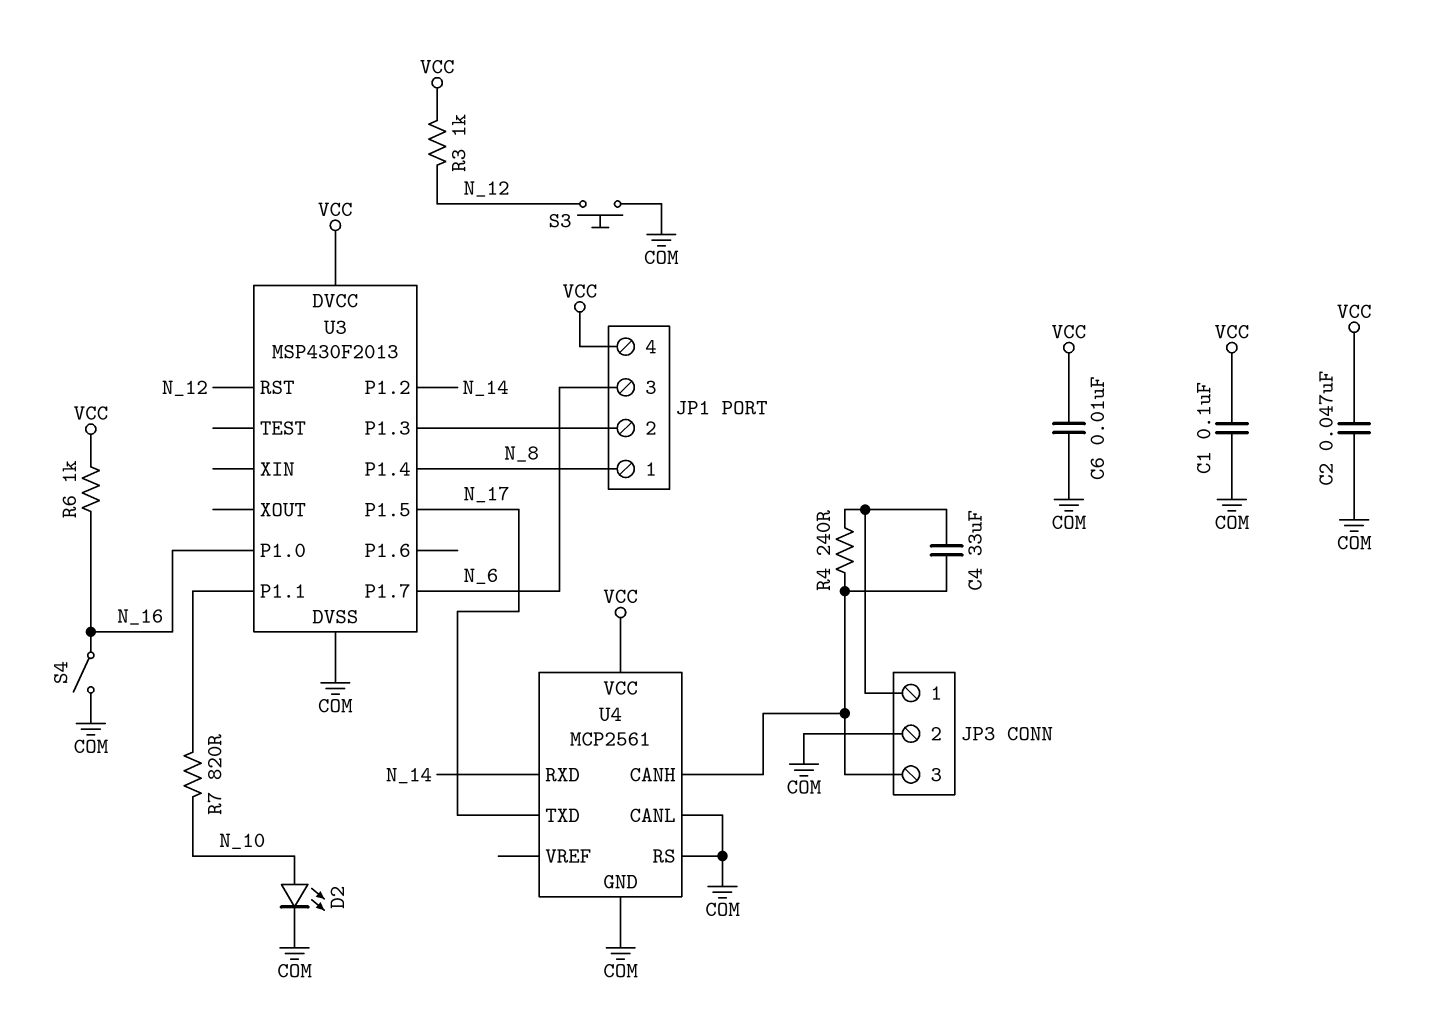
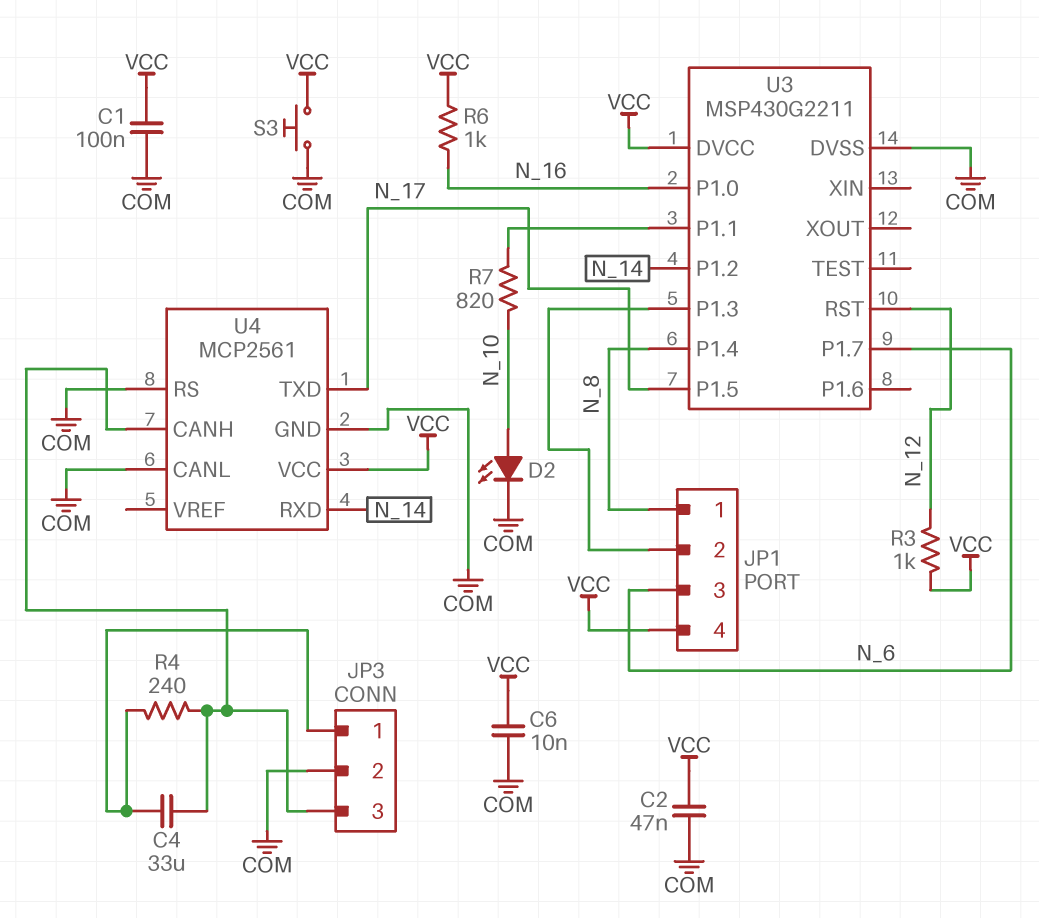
S3: button (COM, N_12) -> button (COM, VCC)
S4: switch (COM, N_16) -> none
U3: MSP430F2013 -> MSP430G2211

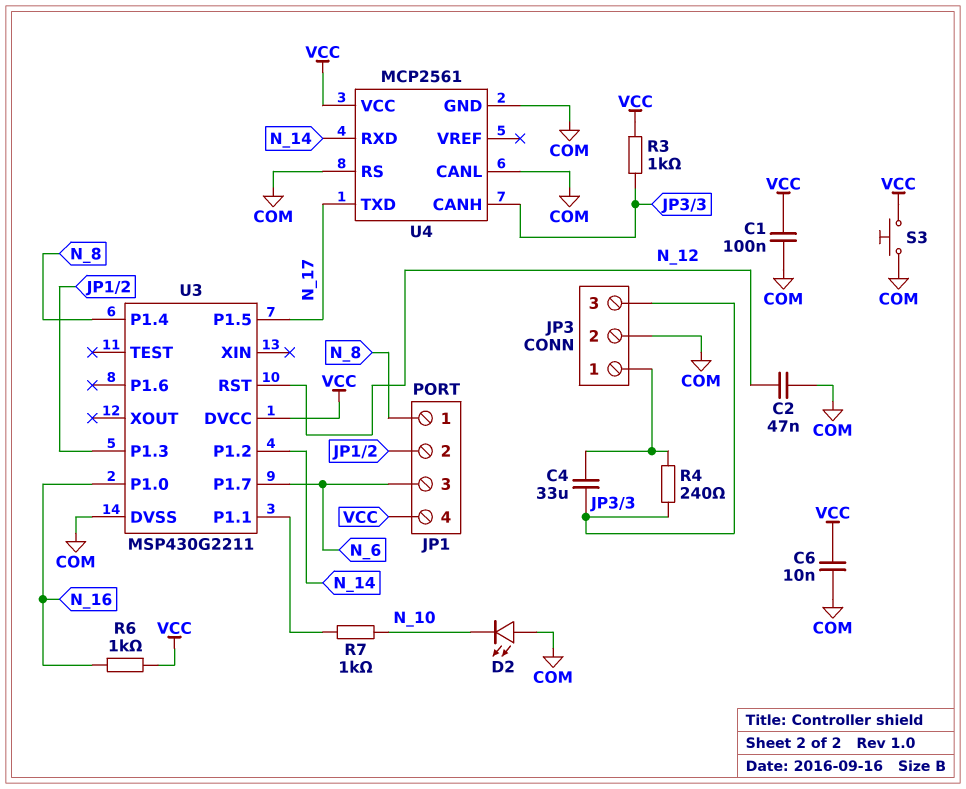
C2: 47nF (COM, VCC) -> 47nF (COM, N_12)
D2: LED (A N_10, K COM) -> LED (A COM, K N_10)
R3: 1k (N_12, VCC) -> 1k (JP3/3, VCC)
R7: 820 (N_10, U3/P1.1) -> 1k (N_10, U3/P1.1)

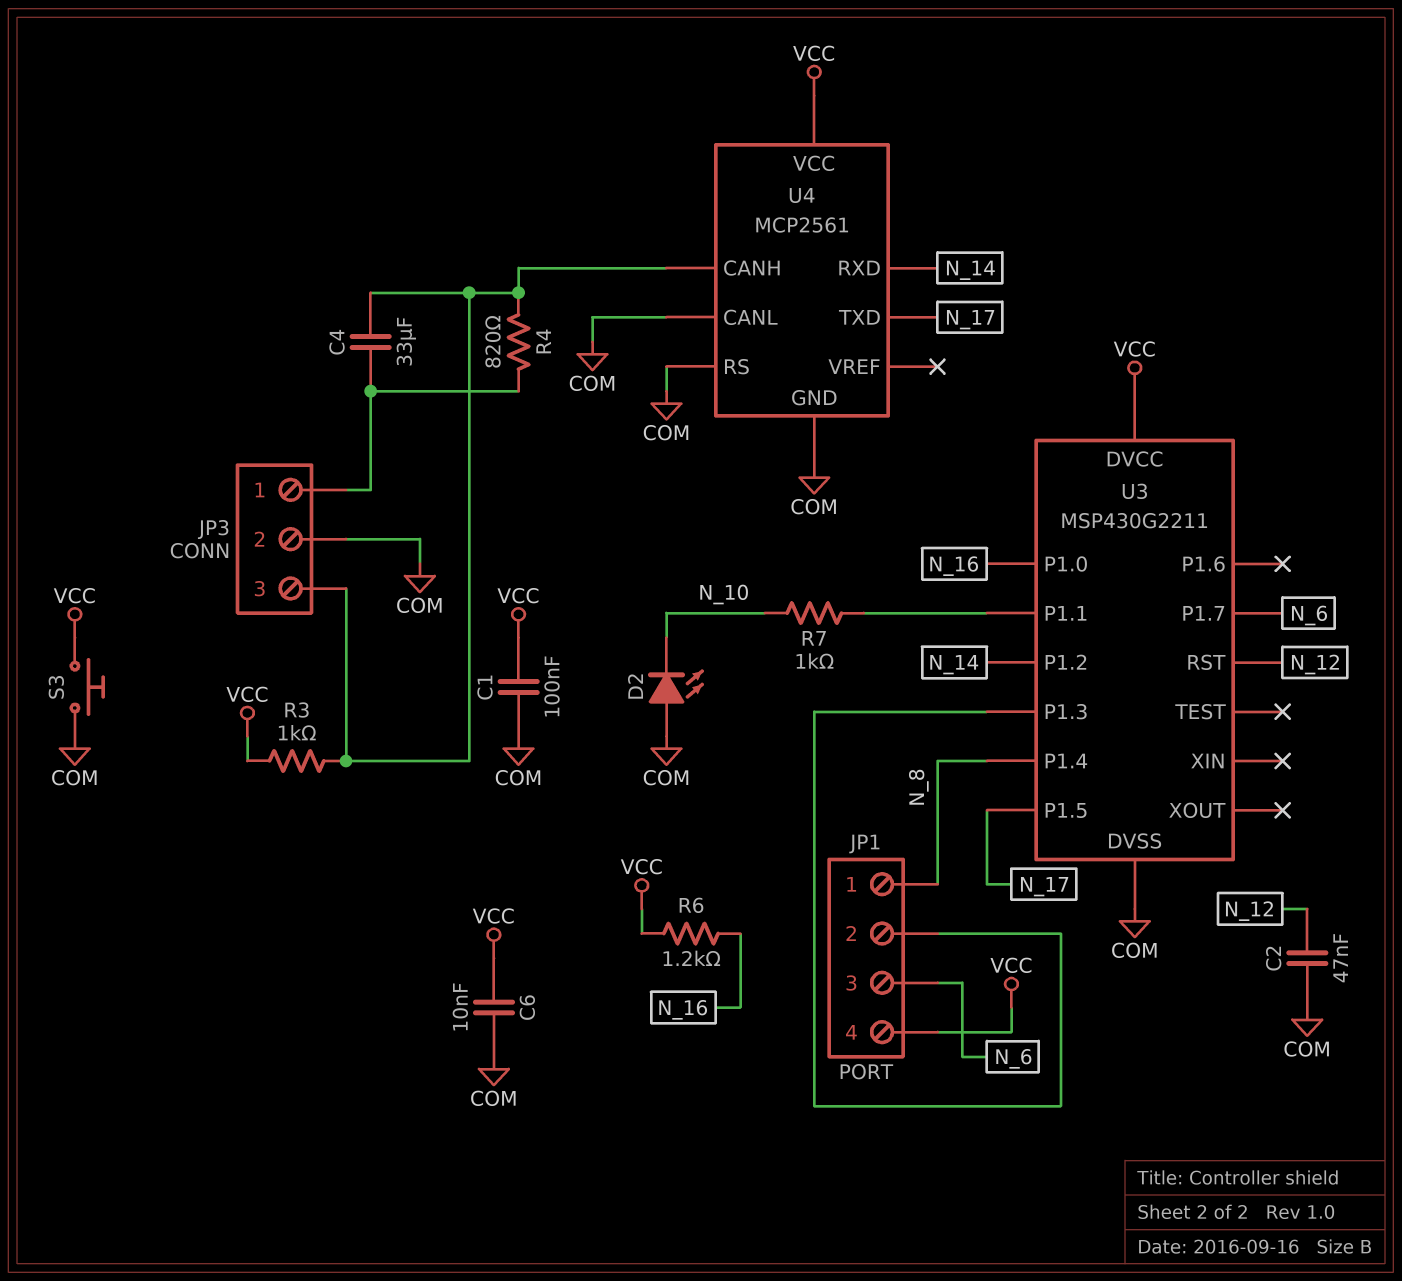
R4: 240 (JP3/1, JP3/3) -> 820 (JP3/1, JP3/3)
R6: 1k (N_16, VCC) -> 1.2k (N_16, VCC)

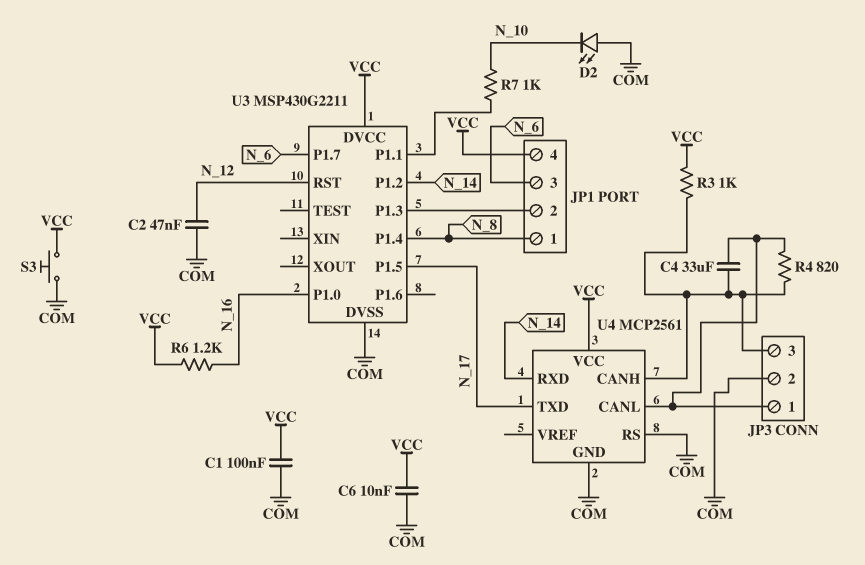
U4 pin CANL: COM -> JP3/1

